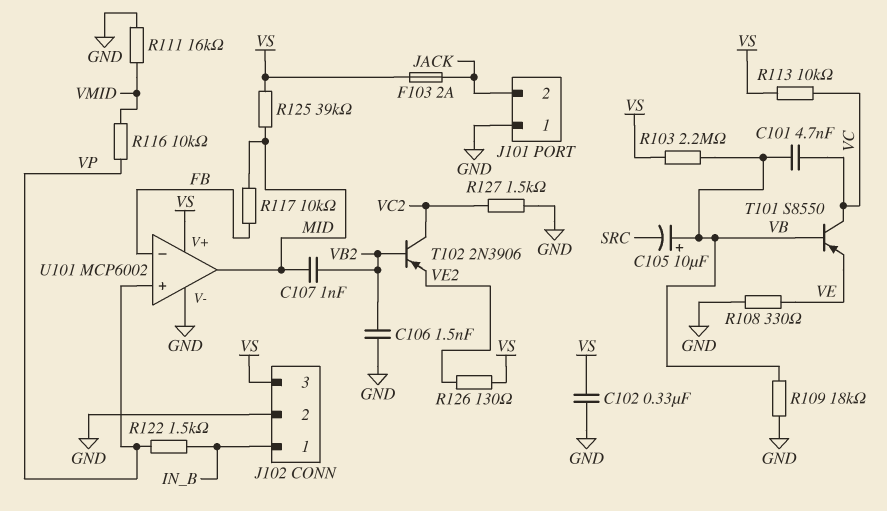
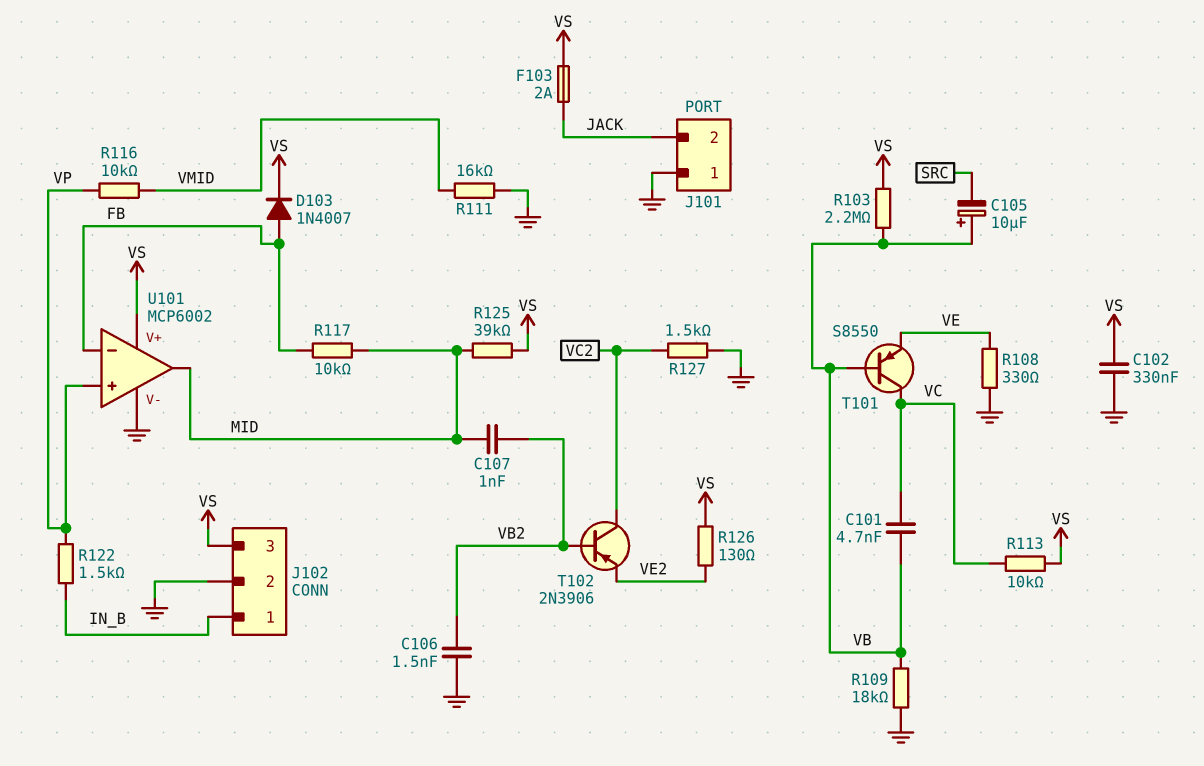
D103: none -> diode 1N4007 (A FB, K VS)

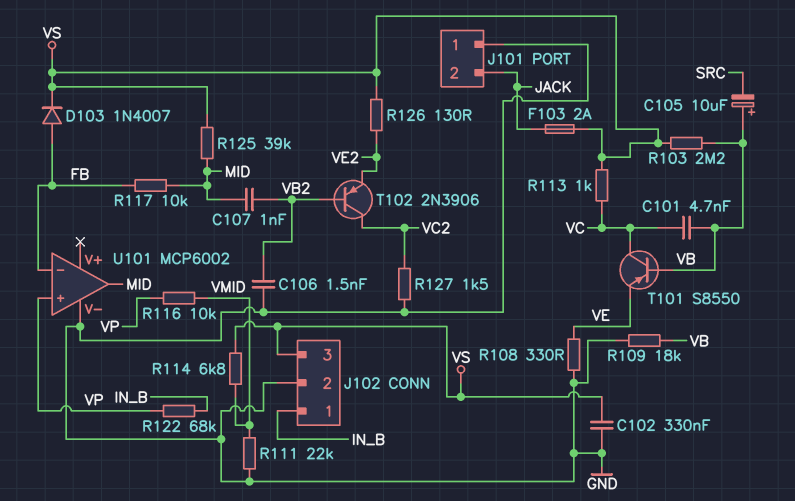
R111: 16k (GND, VMID) -> 22k (GND, VMID)
R113: 10k (VC, VS) -> 1k (VC, VS)
R114: none -> 6.8k (VMID, VS)
R122: 1.5k (IN_B, VP) -> 68k (IN_B, VP)
U101 pin V+: VS -> none

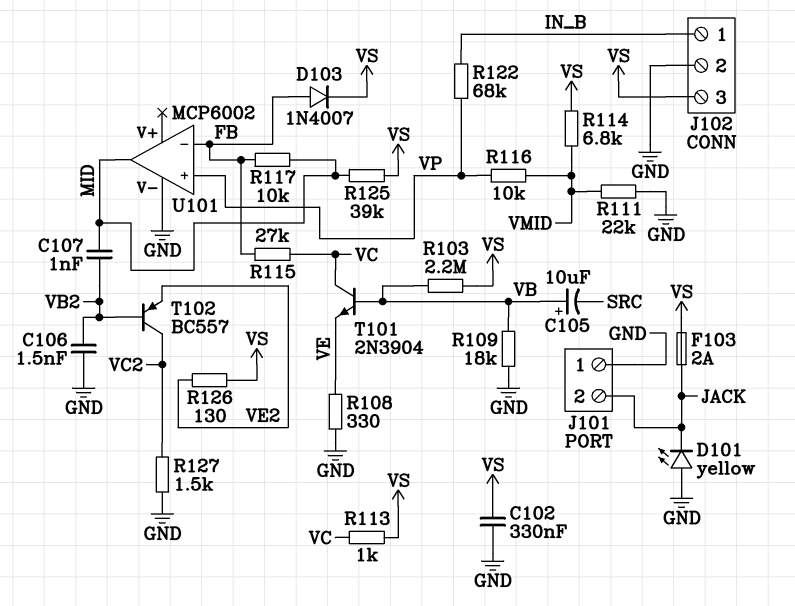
C101: 4.7nF (VB, VC) -> none
D101: none -> LED yellow (A GND, K JACK)
R115: none -> 27k (FB, VC)
T101: PNP S8550 (B VB, C VC, E VE) -> NPN 2N3904 (B VB, C VC, E VE)
T102: PNP 2N3906 (B VB2, C VC2, E VE2) -> PNP BC557 (B VB2, C VC2, E VE2)

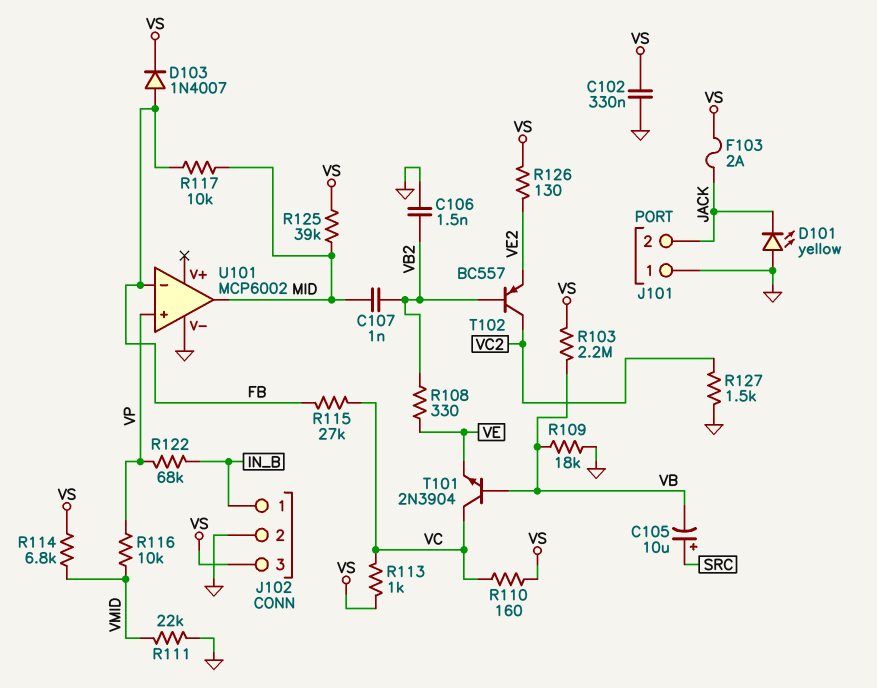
C105: 10uF (plus VB, minus SRC) -> 10uF (plus SRC, minus VB)
R108: 330 (GND, VE) -> 330 (VB2, VE)
R110: none -> 160 (VC, VS)

